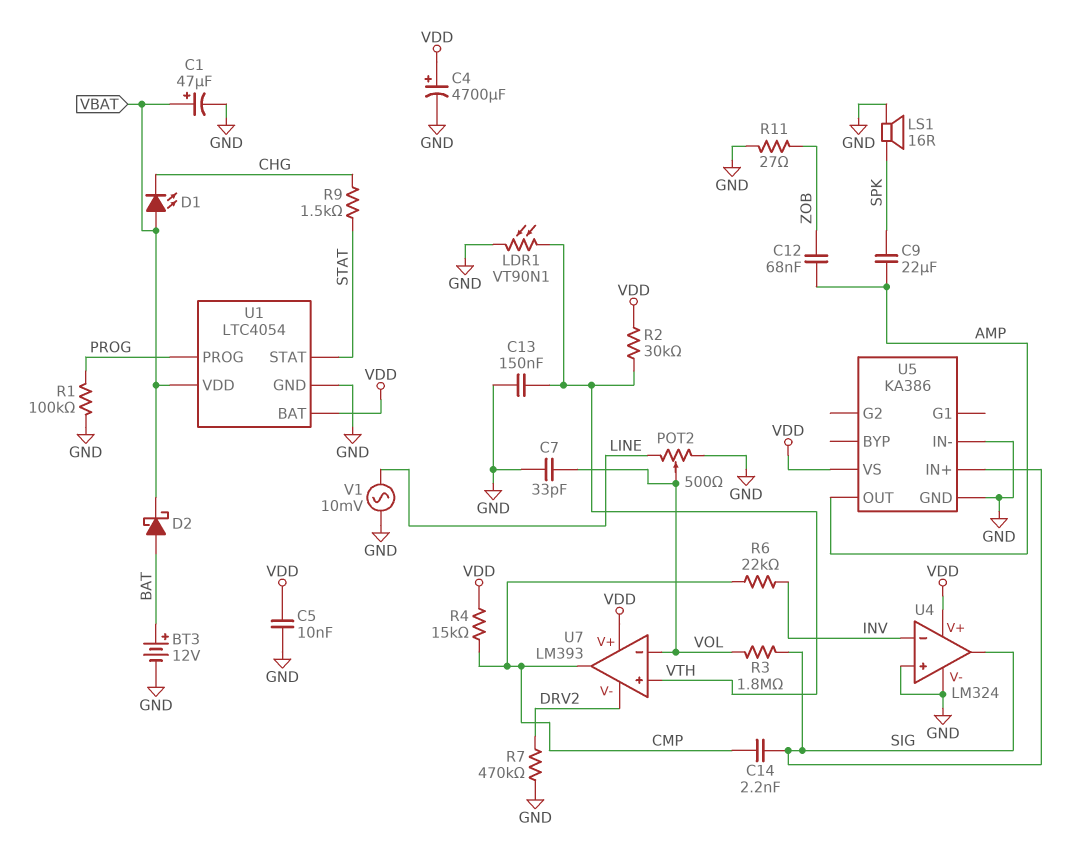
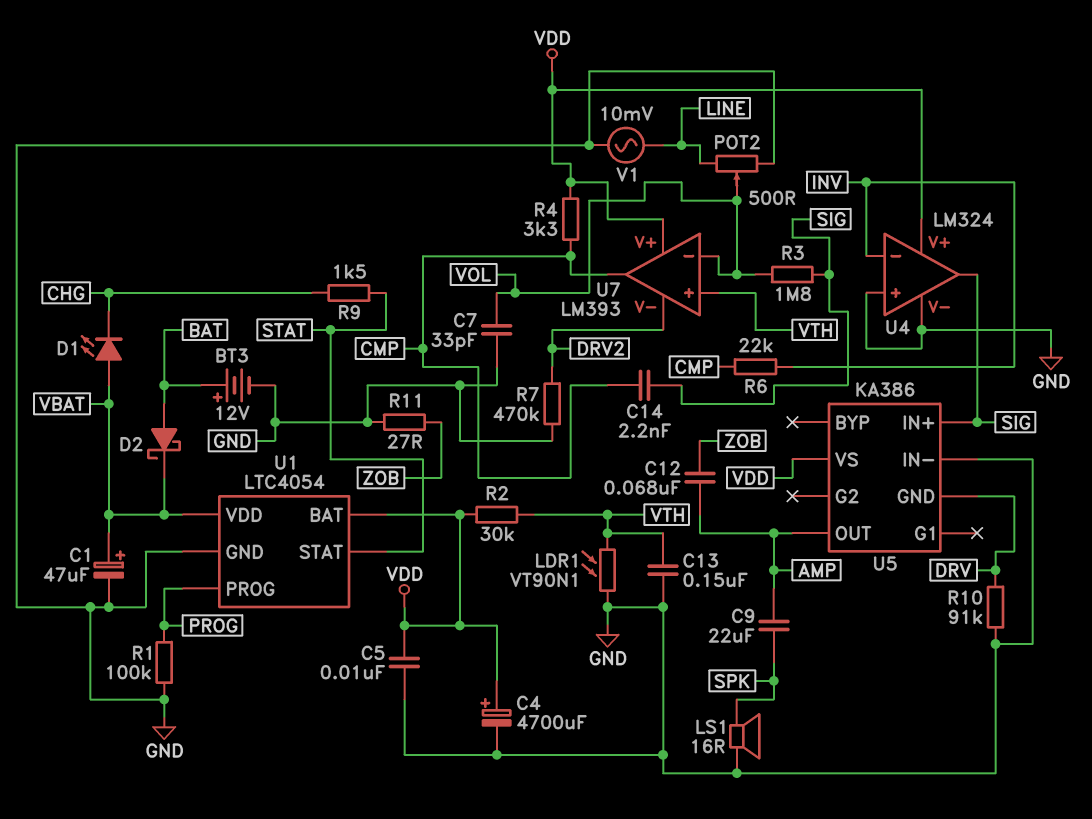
R4: 15k (CMP, VDD) -> 3.3k (CMP, VDD)
R10: none -> 91k (DRV, GND)
U5 pin GND: GND -> DRV

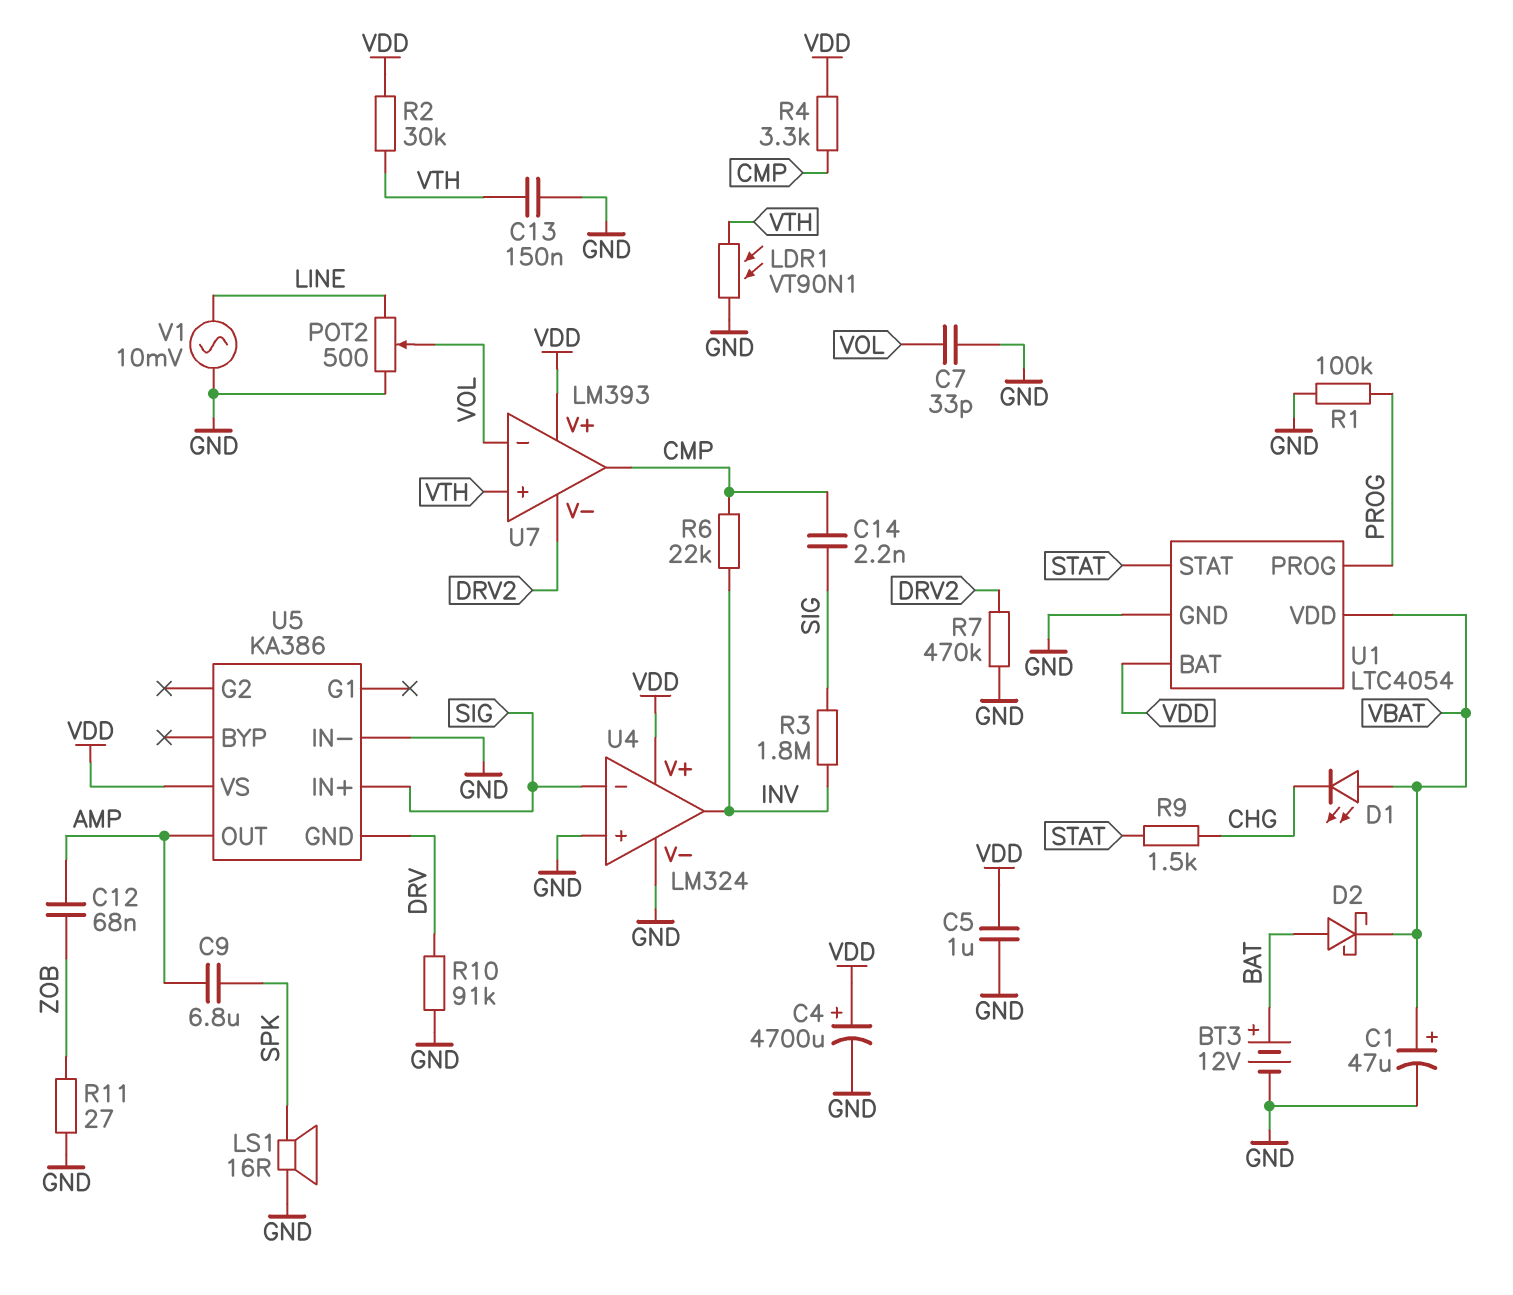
C5: 10nF (GND, VDD) -> 1uF (GND, VDD)
C9: 22uF (AMP, SPK) -> 6.8uF (AMP, SPK)
R3: 1.8M (SIG, VOL) -> 1.8M (INV, SIG)
U4 pin in-: INV -> SIG
U4 pin out: SIG -> INV

